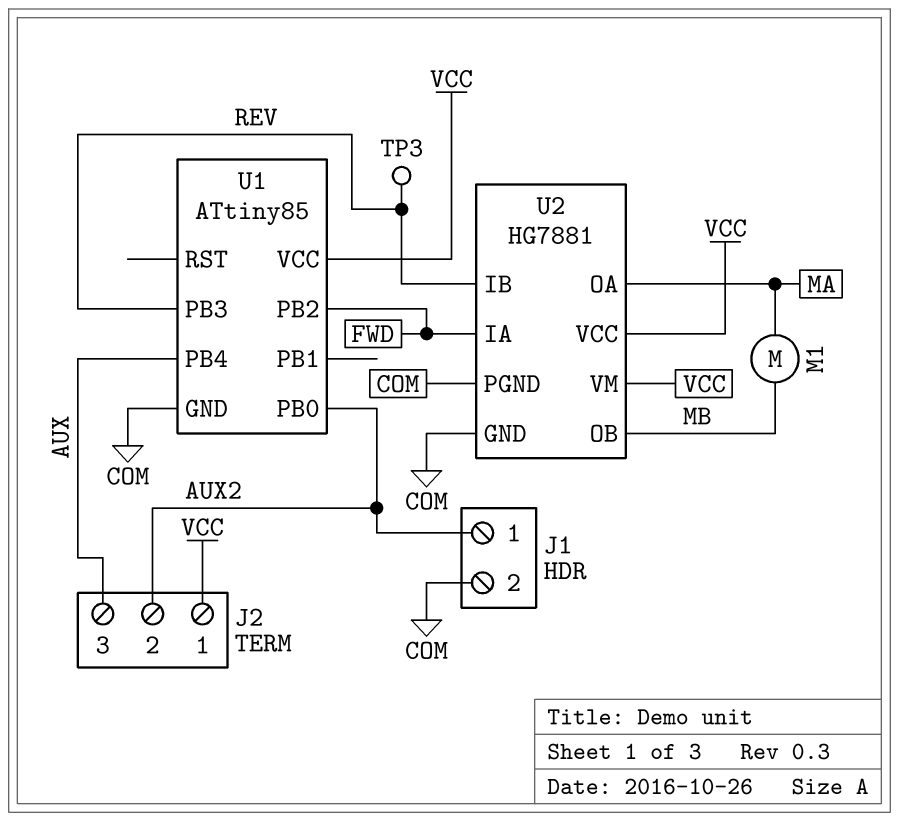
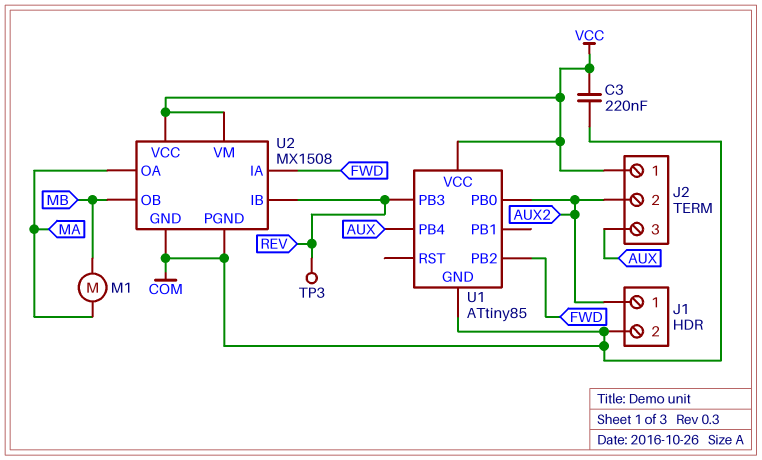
C3: none -> 220nF (COM, VCC)
U2: HG7881 -> MX1508

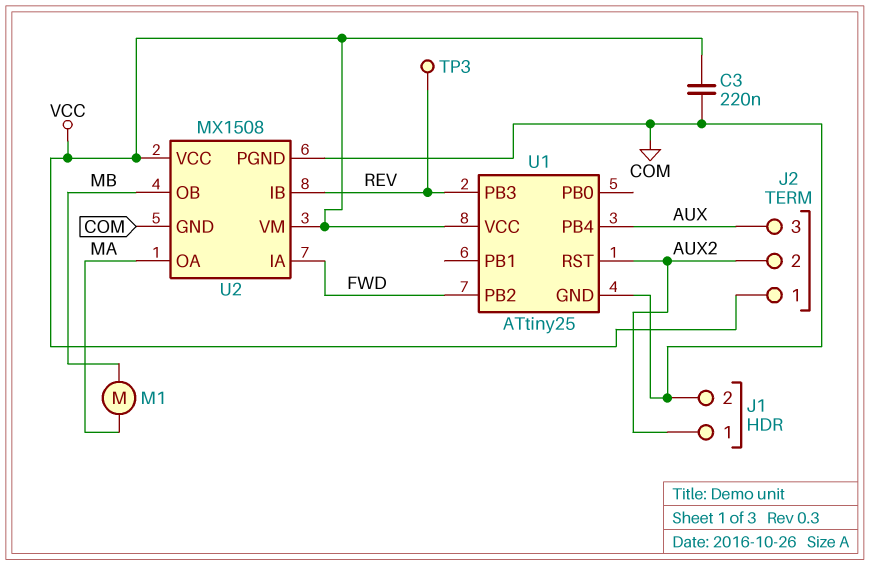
U1: ATtiny85 -> ATtiny25
U1 pin PB0: AUX2 -> none
U1 pin RST: none -> AUX2

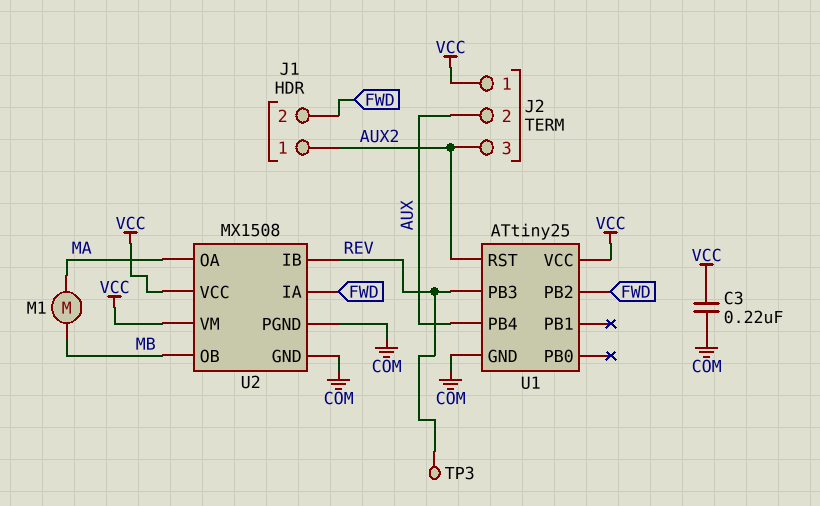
J1 pin 2: COM -> FWD
J2 pin 2: AUX2 -> AUX
J2 pin 3: AUX -> AUX2

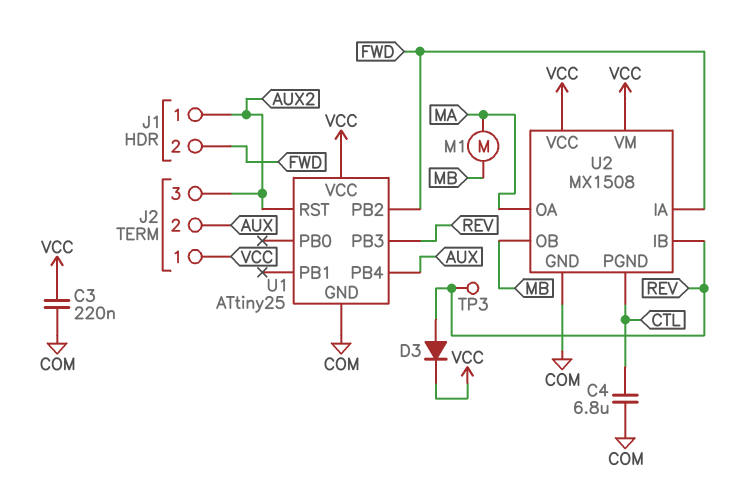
C4: none -> 6.8uF (COM, CTL)
D3: none -> diode (A REV, K VCC)
U2 pin PGND: COM -> CTL

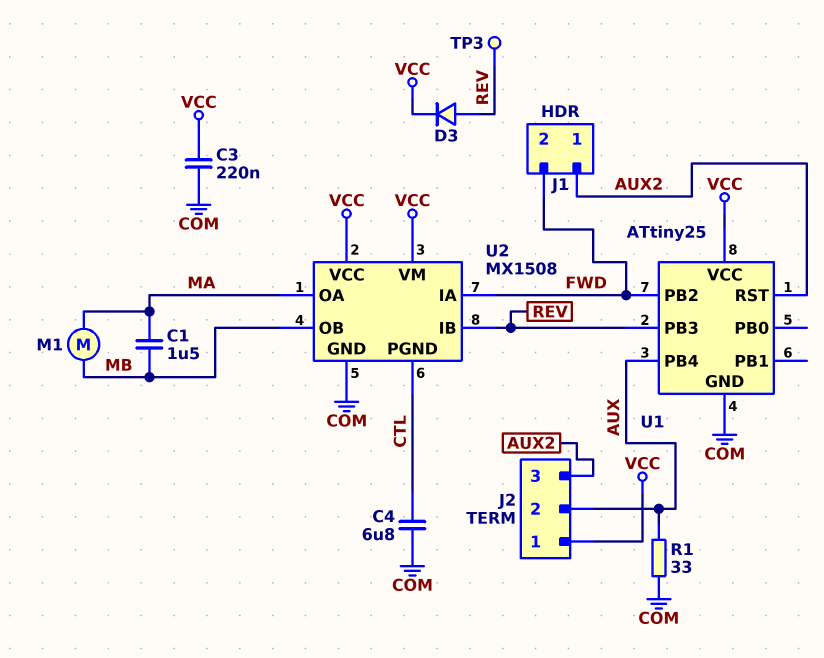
C1: none -> 1.5uF (MA, MB)
R1: none -> 33 (AUX, COM)

